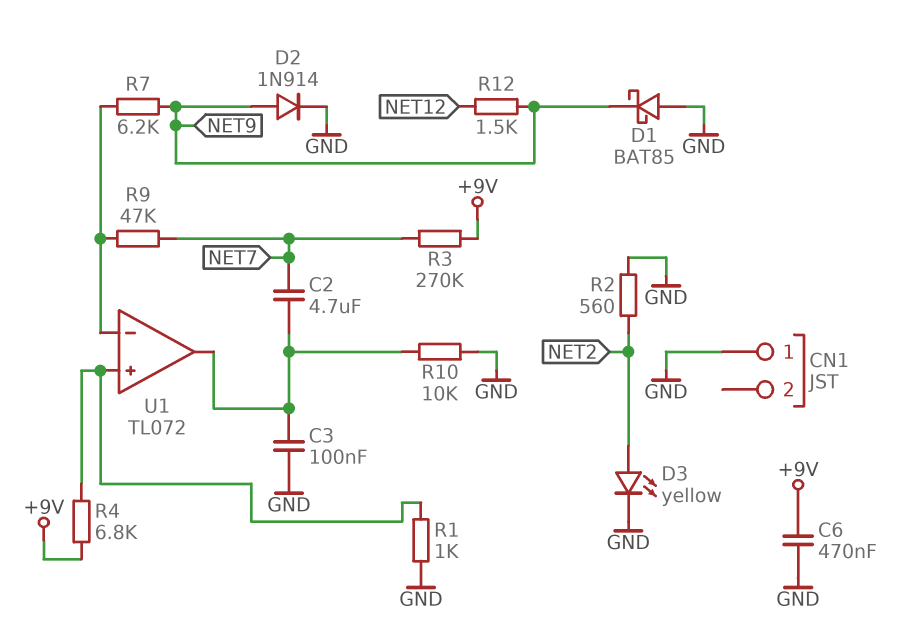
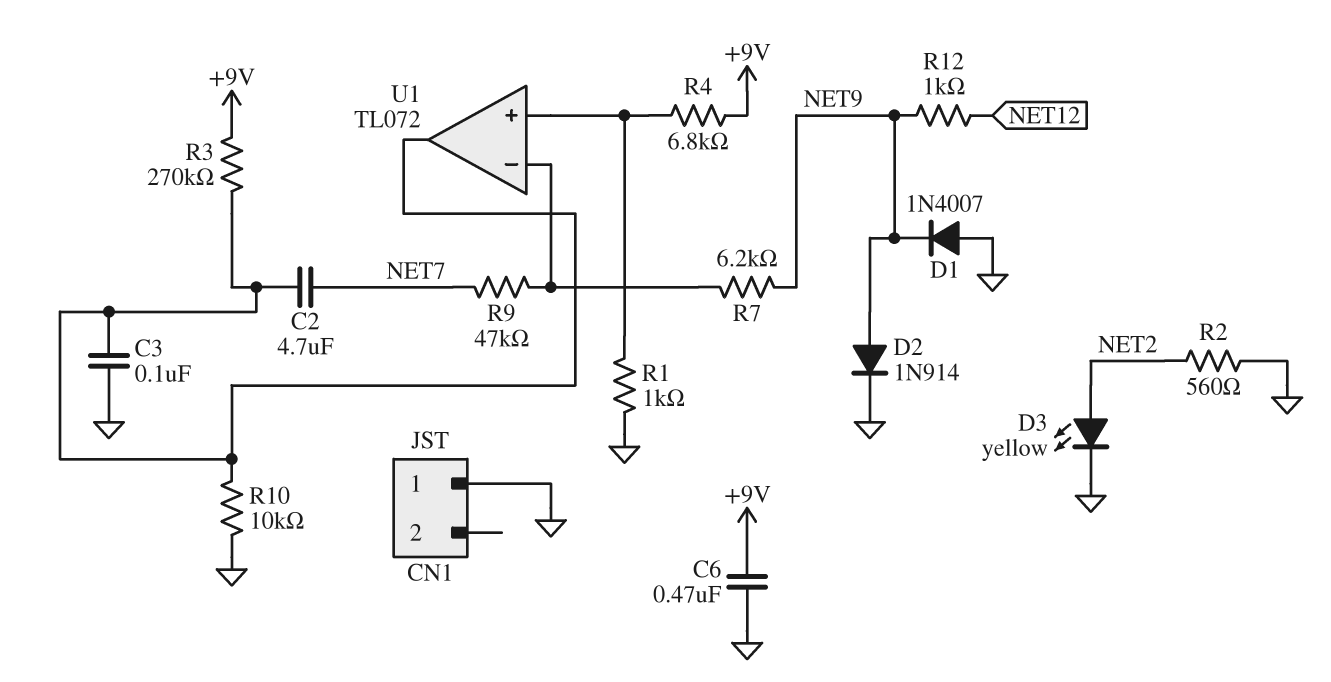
D1: schottky BAT85 (A GND, K NET9) -> diode 1N4007 (A GND, K NET9)
R3: 270k (+9V, NET7) -> 270k (+9V, U1/out)
R12: 1.5k (NET9, NET12) -> 1k (NET9, NET12)

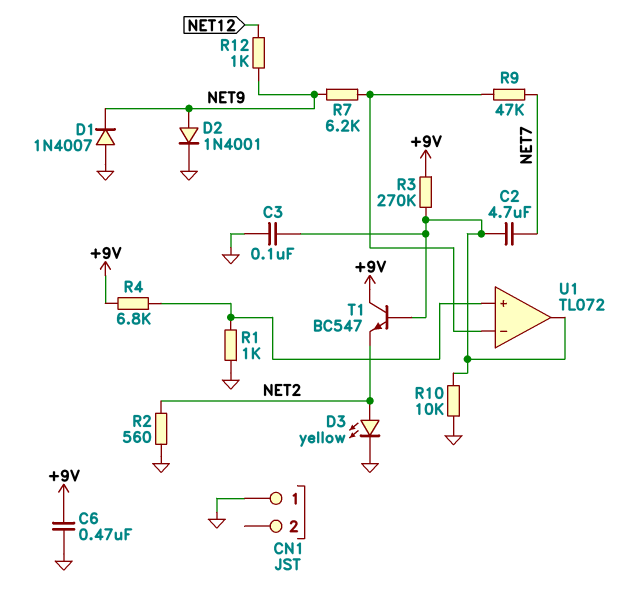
D2: diode 1N914 (A NET9, K GND) -> diode 1N4001 (A NET9, K GND)
T1: none -> NPN BC547 (B U1/out, C +9V, E NET2)

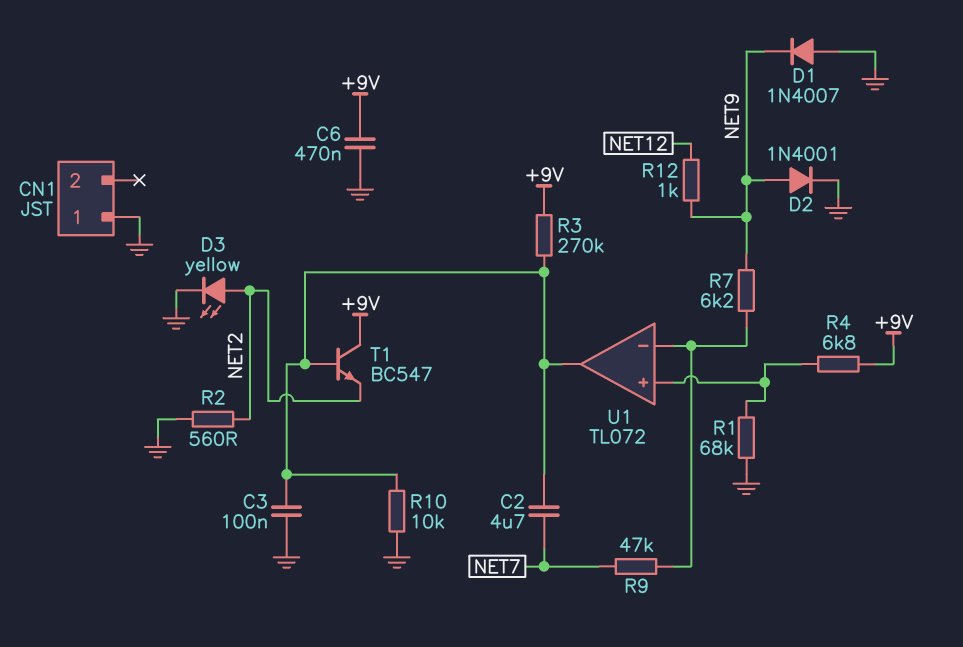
R1: 1k (GND, U1/in+) -> 68k (GND, U1/in+)

